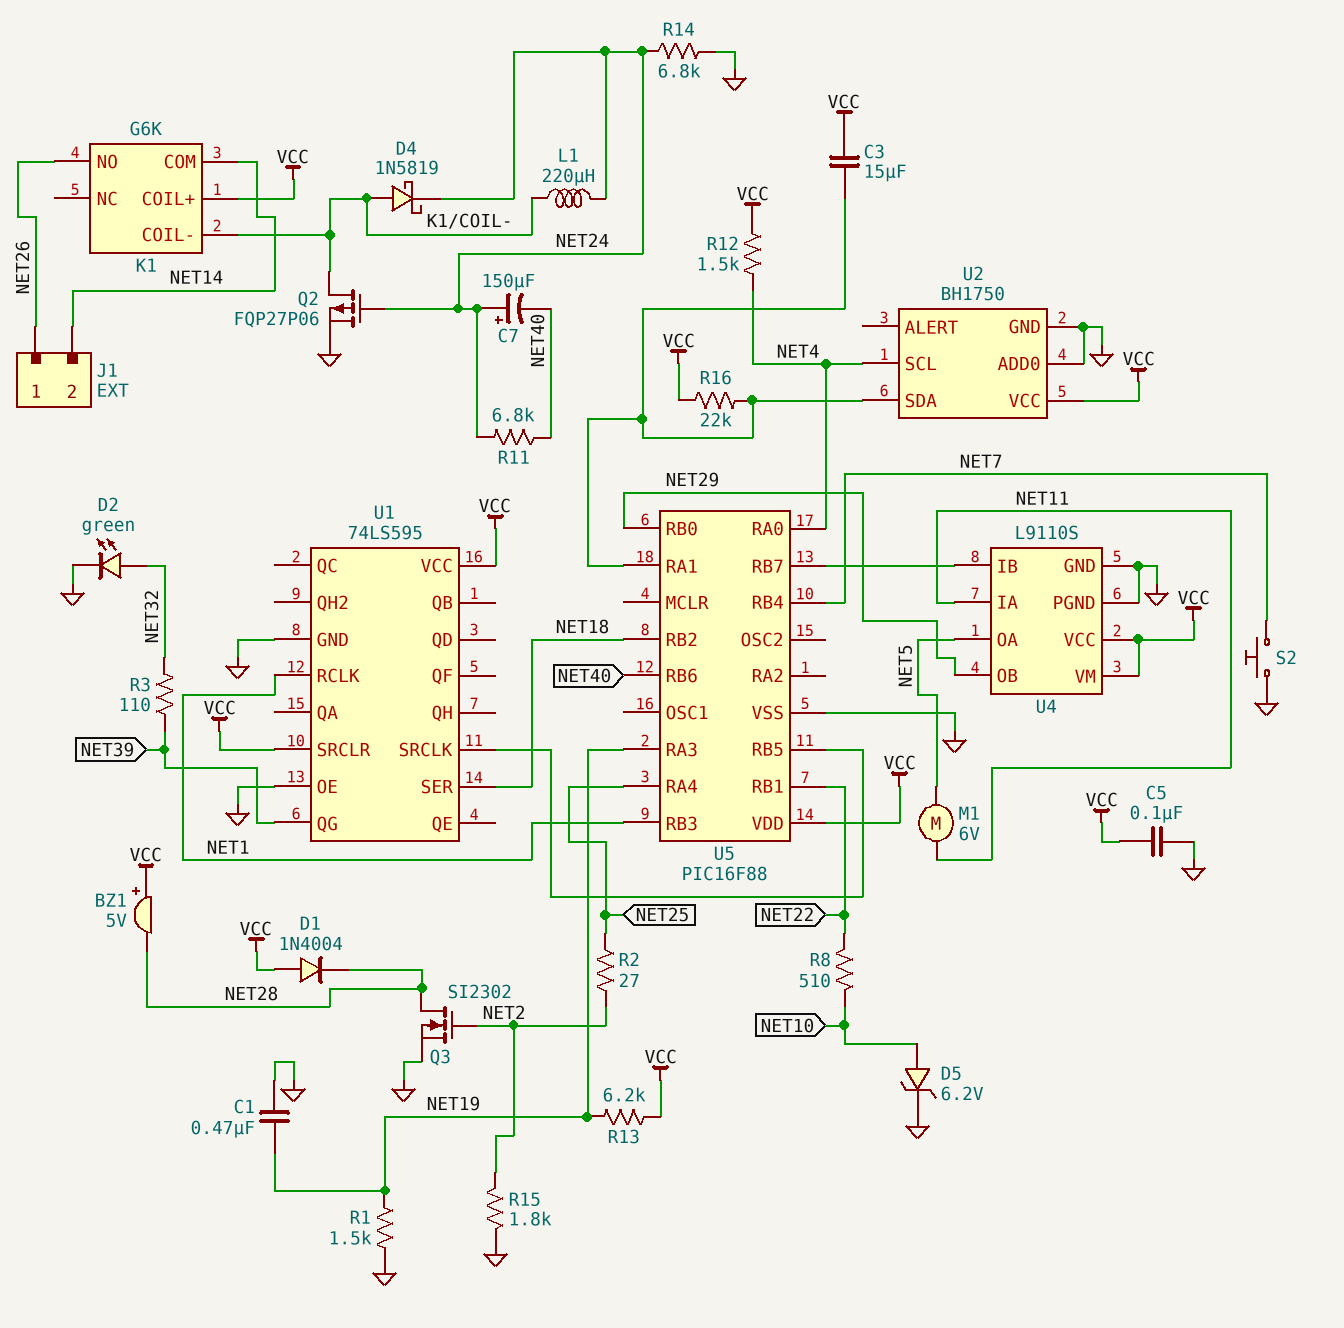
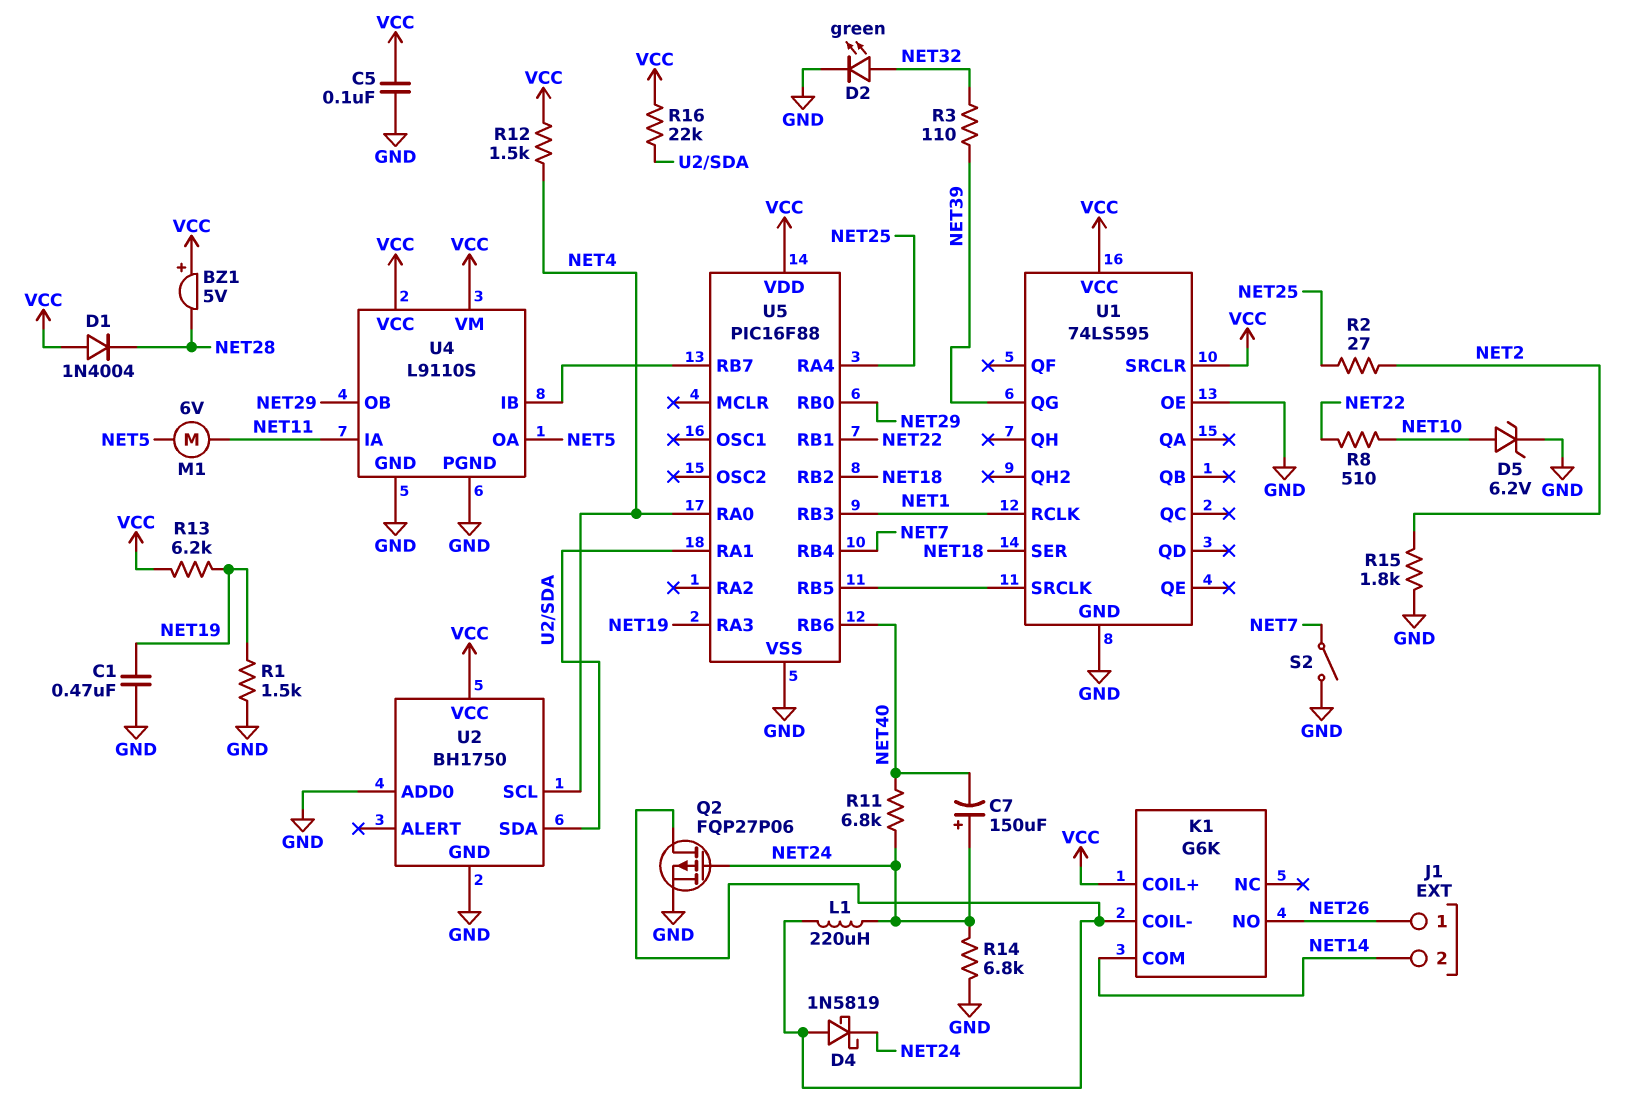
C3: 15uF (U2/SDA, VCC) -> none
Q3: NMOS SI2302 (G NET2, D NET28, S GND) -> none
S2: button (GND, NET7) -> switch (GND, NET7)

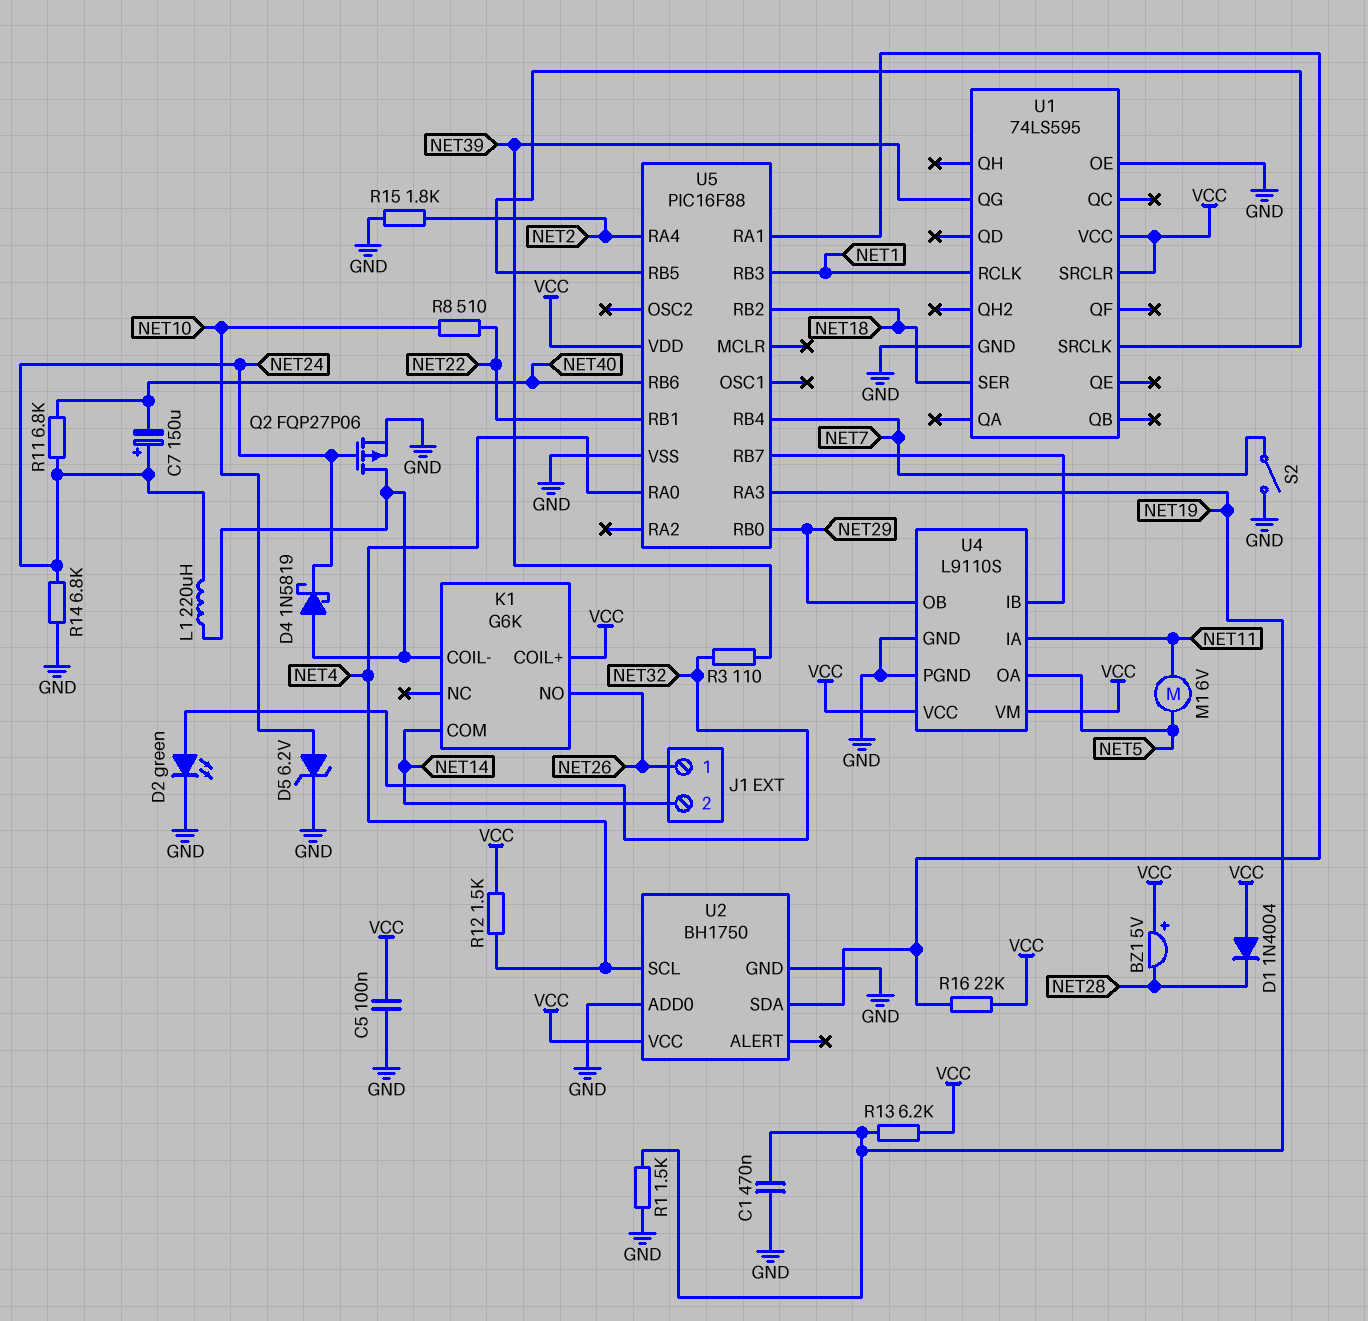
R2: 27 (NET2, NET25) -> none
U5 pin RA4: NET25 -> NET2

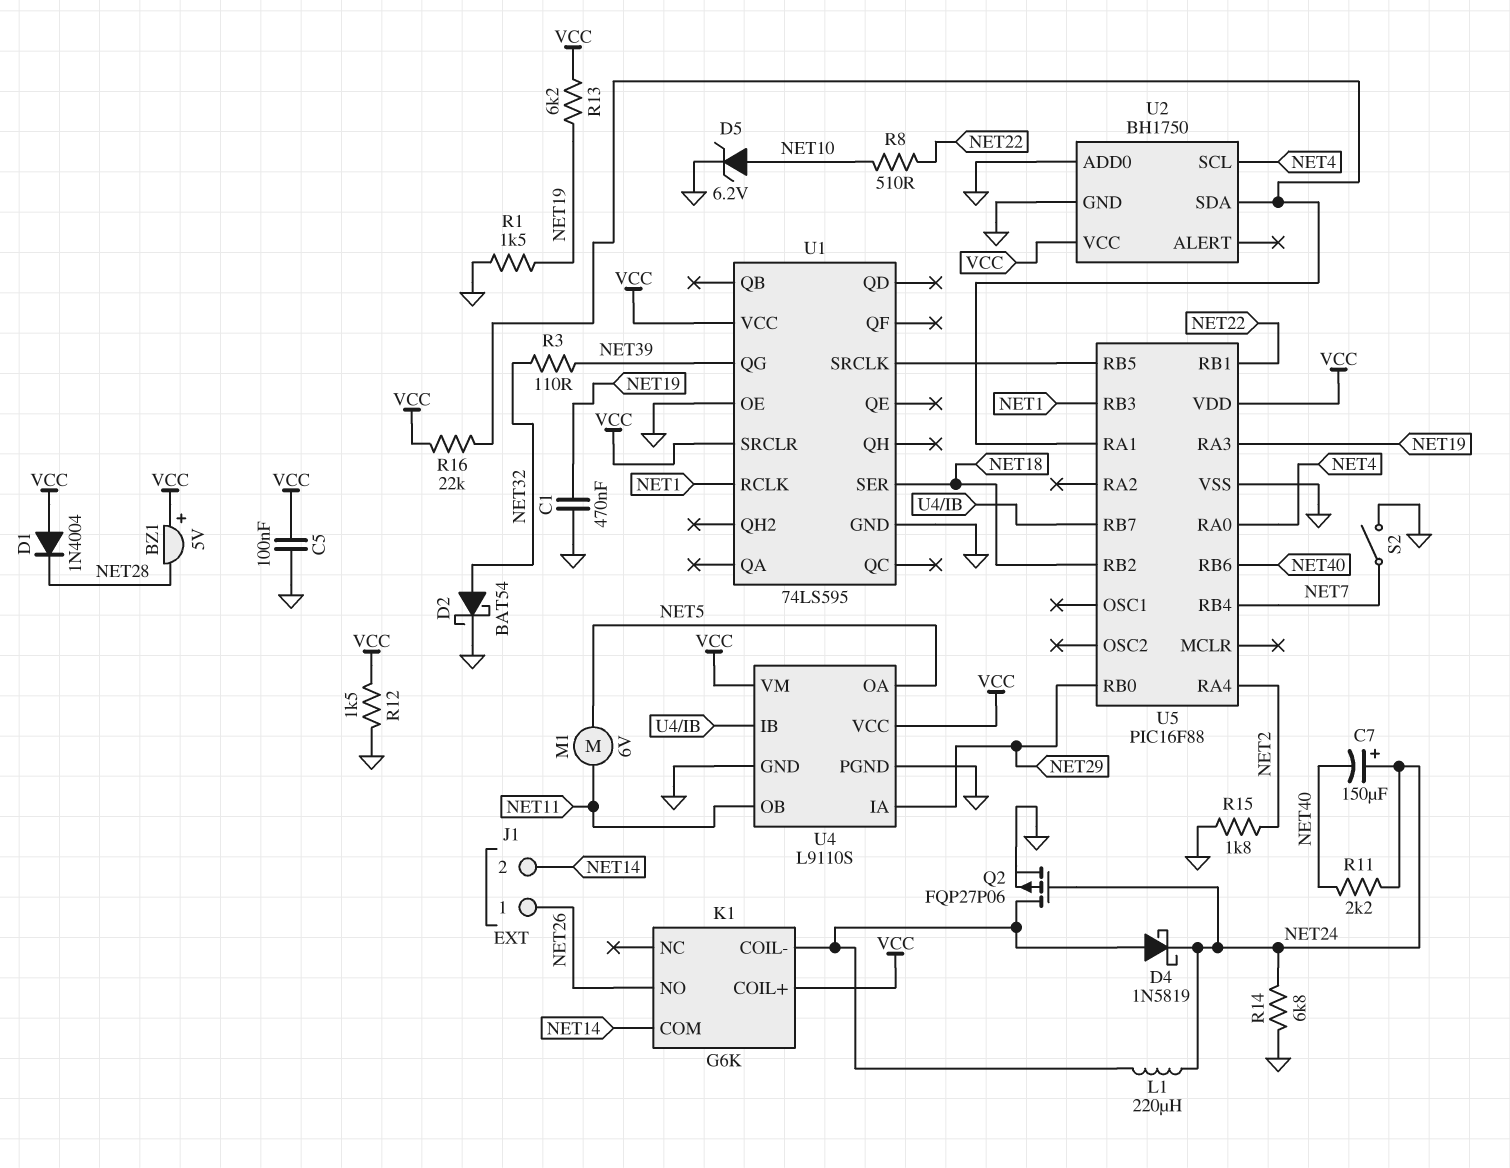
D2: LED green (A NET32, K GND) -> schottky BAT54 (A NET32, K GND)
R11: 6.8k (NET24, NET40) -> 2.2k (NET24, NET40)
R12: 1.5k (NET4, VCC) -> 1.5k (GND, VCC)
U4 pin IA: NET11 -> NET29
U4 pin OB: NET29 -> NET11

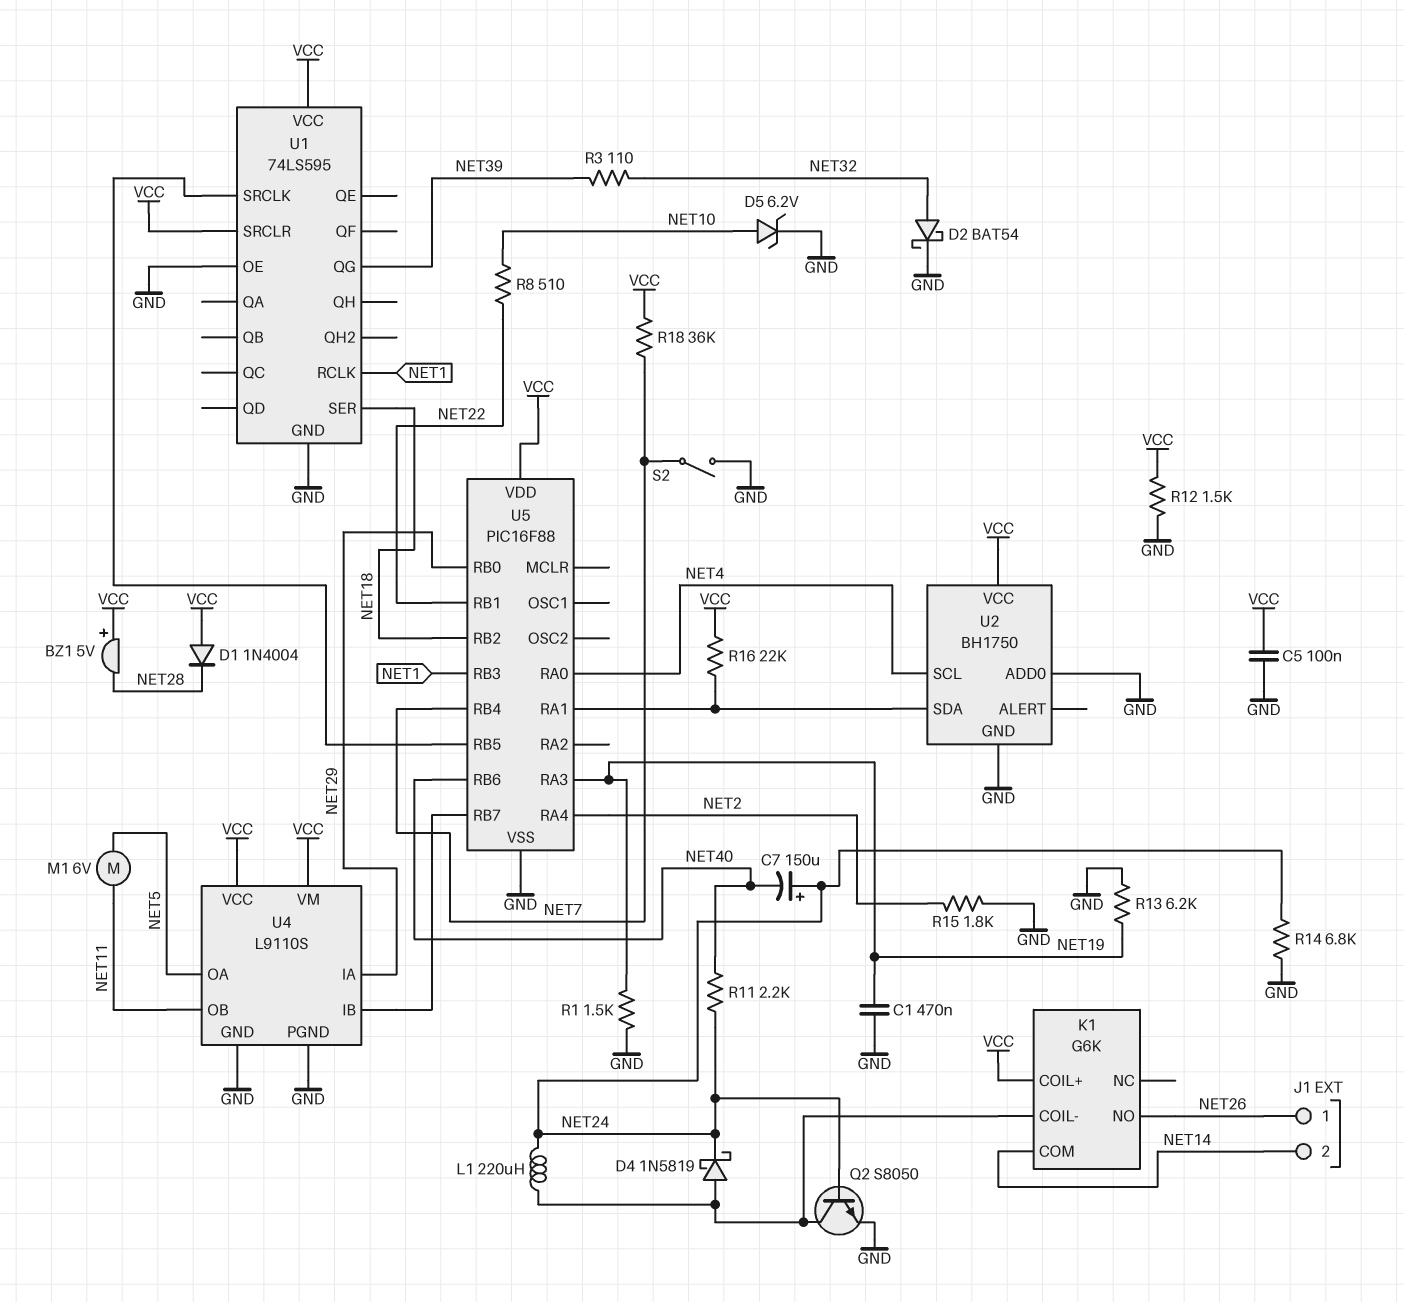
Q2: PMOS FQP27P06 (G NET24, D K1/COIL-, S GND) -> NPN S8050 (B NET24, C K1/COIL-, E GND)
R13: 6.2k (NET19, VCC) -> 6.2k (GND, NET19)
R18: none -> 36k (NET7, VCC)

